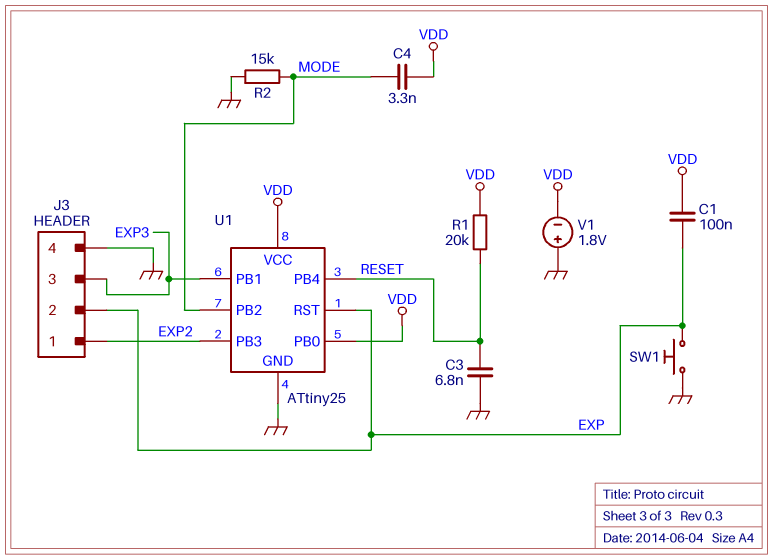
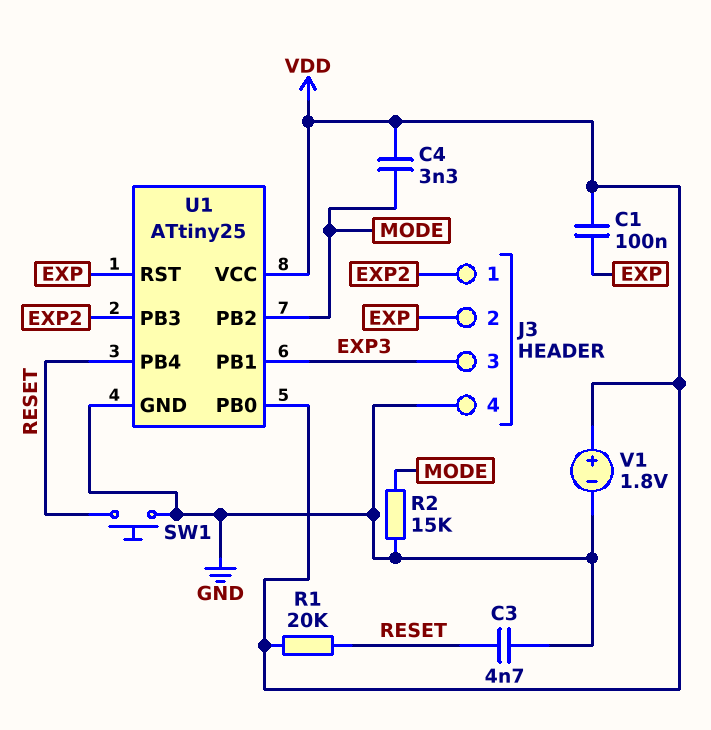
C3: 6.8nF (GND, RESET) -> 4.7nF (GND, RESET)
SW1: button (EXP, GND) -> button (GND, RESET)
V1: 1.8V (plus GND, minus VDD) -> 1.8V (plus VDD, minus GND)

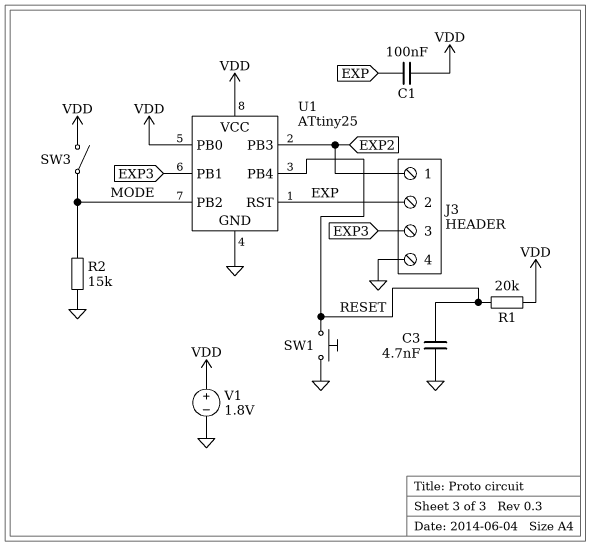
C4: 3.3nF (MODE, VDD) -> none
SW3: none -> switch (MODE, VDD)

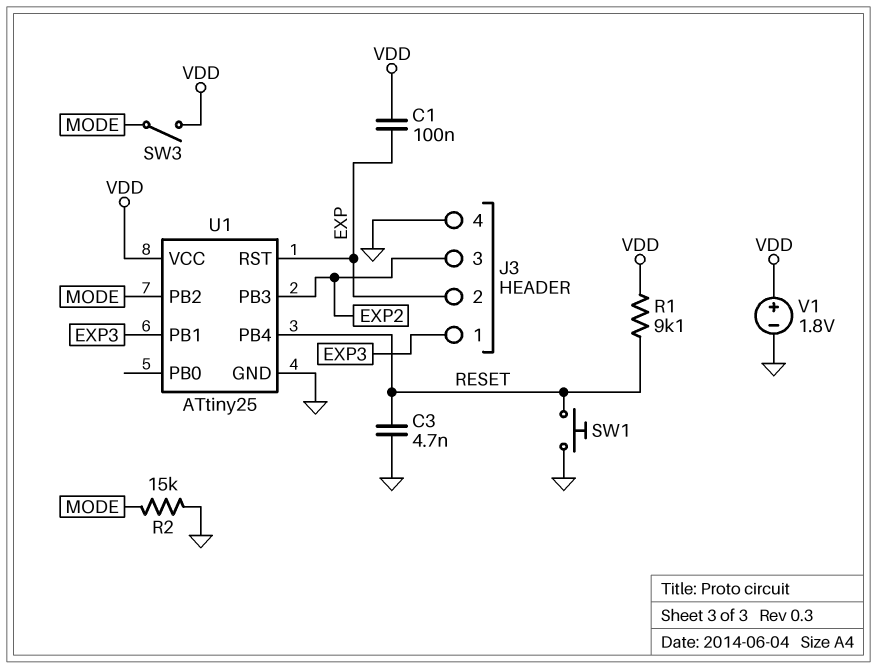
J3 pin 1: EXP2 -> EXP3
J3 pin 3: EXP3 -> EXP2
R1: 20k (RESET, VDD) -> 9.1k (RESET, VDD)
U1 pin PB0: VDD -> none

